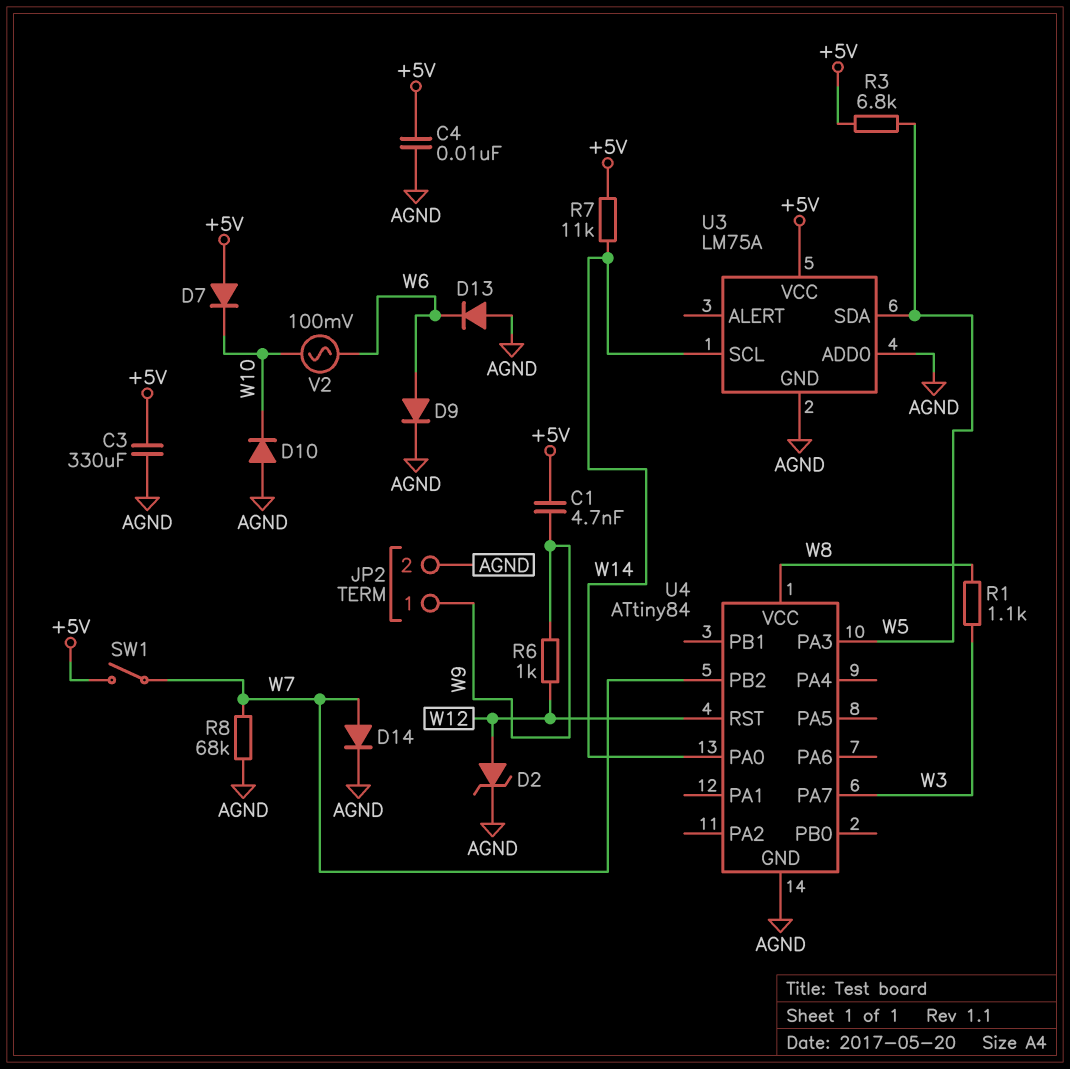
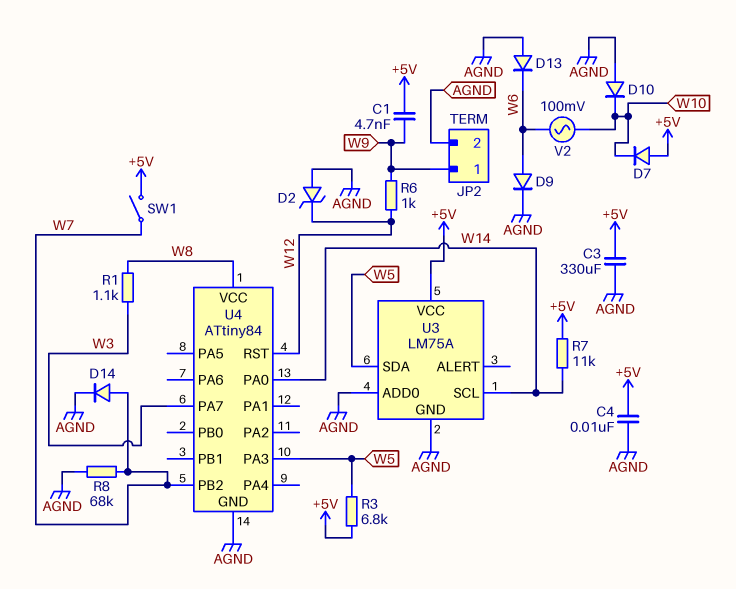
D2: zener (A W12, K AGND) -> zener (A AGND, K W12)

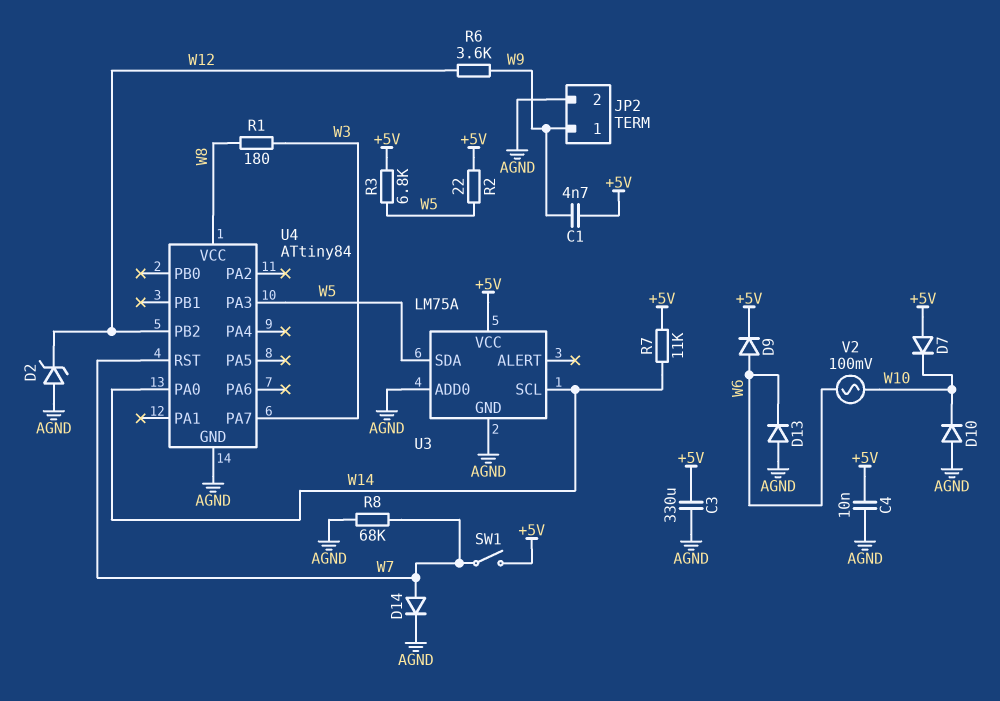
D9: diode (A W6, K AGND) -> diode (A W6, K +5V)
R1: 1.1k (W3, W8) -> 180 (W3, W8)
R2: none -> 22 (+5V, W5)
R6: 1k (W9, W12) -> 3.6k (W9, W12)
U4 pin PB2: W7 -> W12
U4 pin RST: W12 -> W7

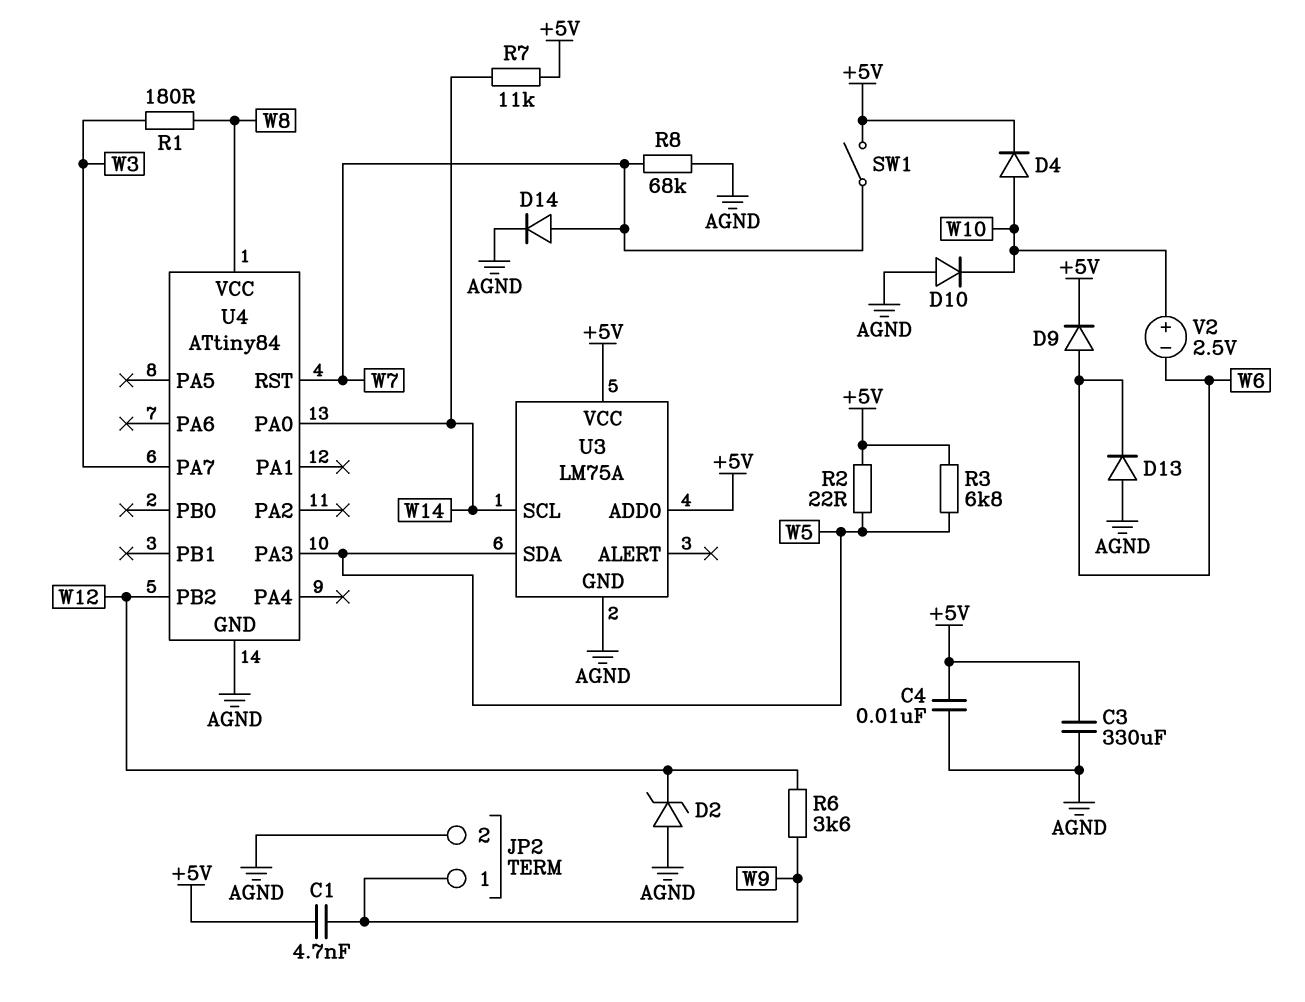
D4: none -> diode (A W10, K +5V)
D7: diode (A +5V, K W10) -> none
U3 pin ADD0: AGND -> +5V
V2: AC 100mV (W6, W10) -> 2.5V (plus W10, minus W6)

